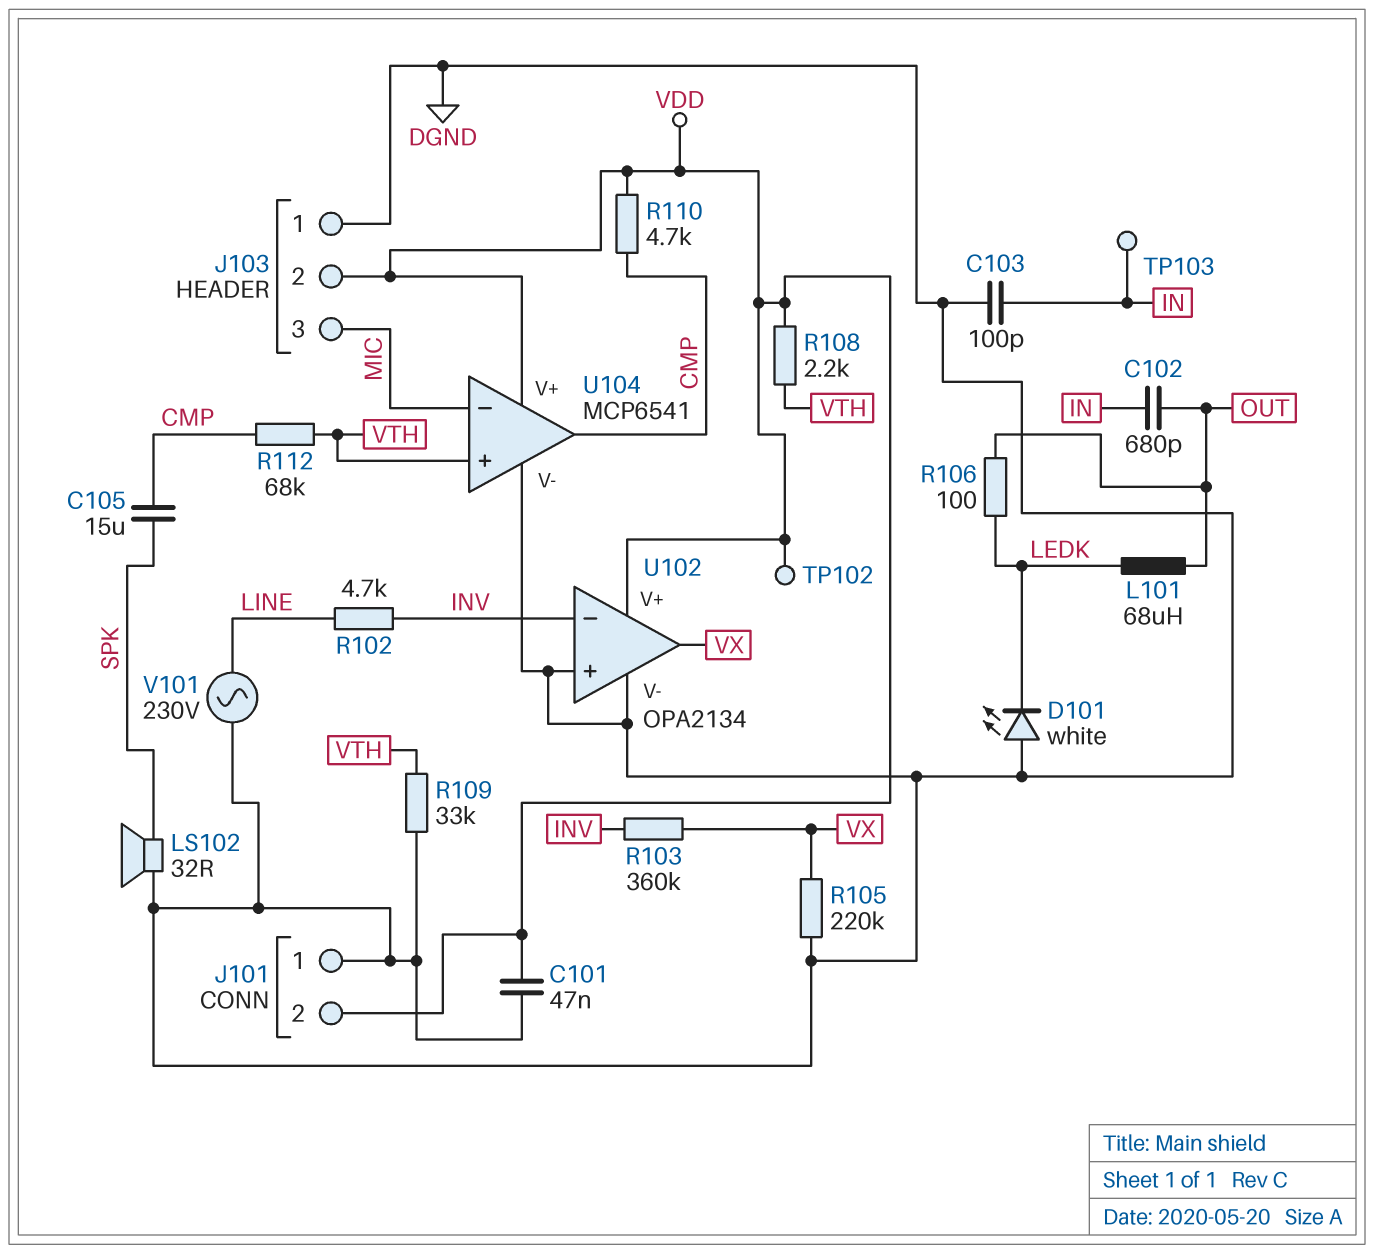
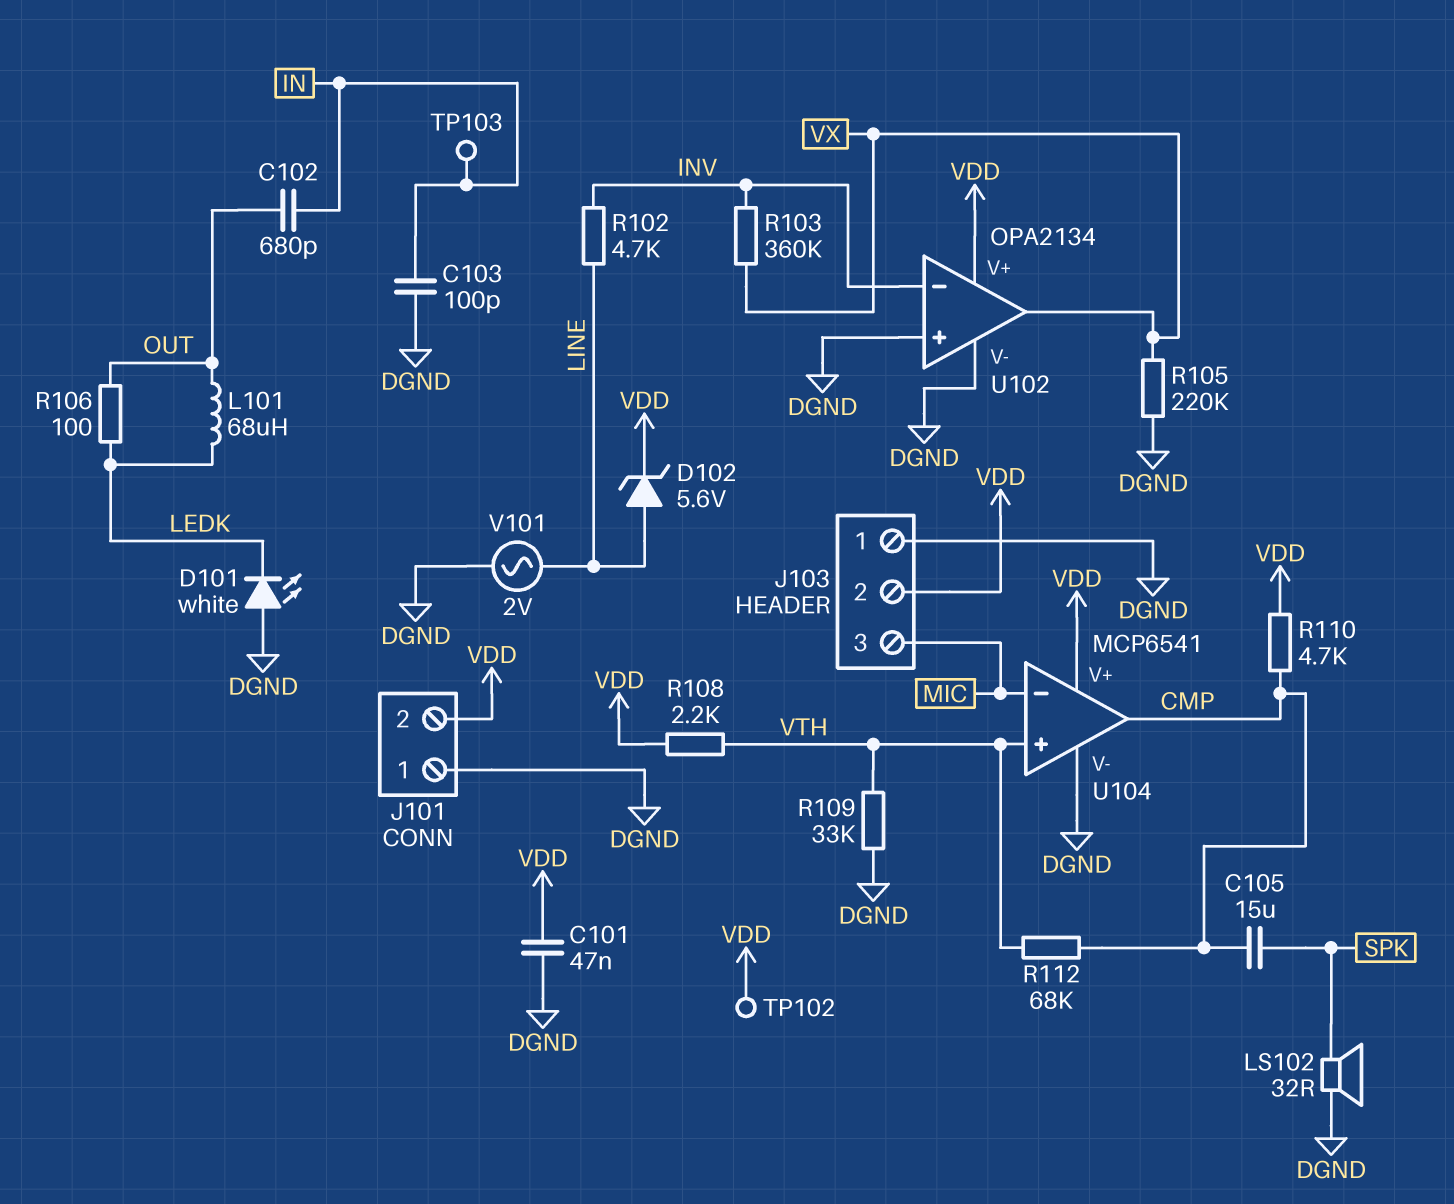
D102: none -> zener 5.6V (A LINE, K VDD)
V101: AC 230V (DGND, LINE) -> AC 2V (DGND, LINE)

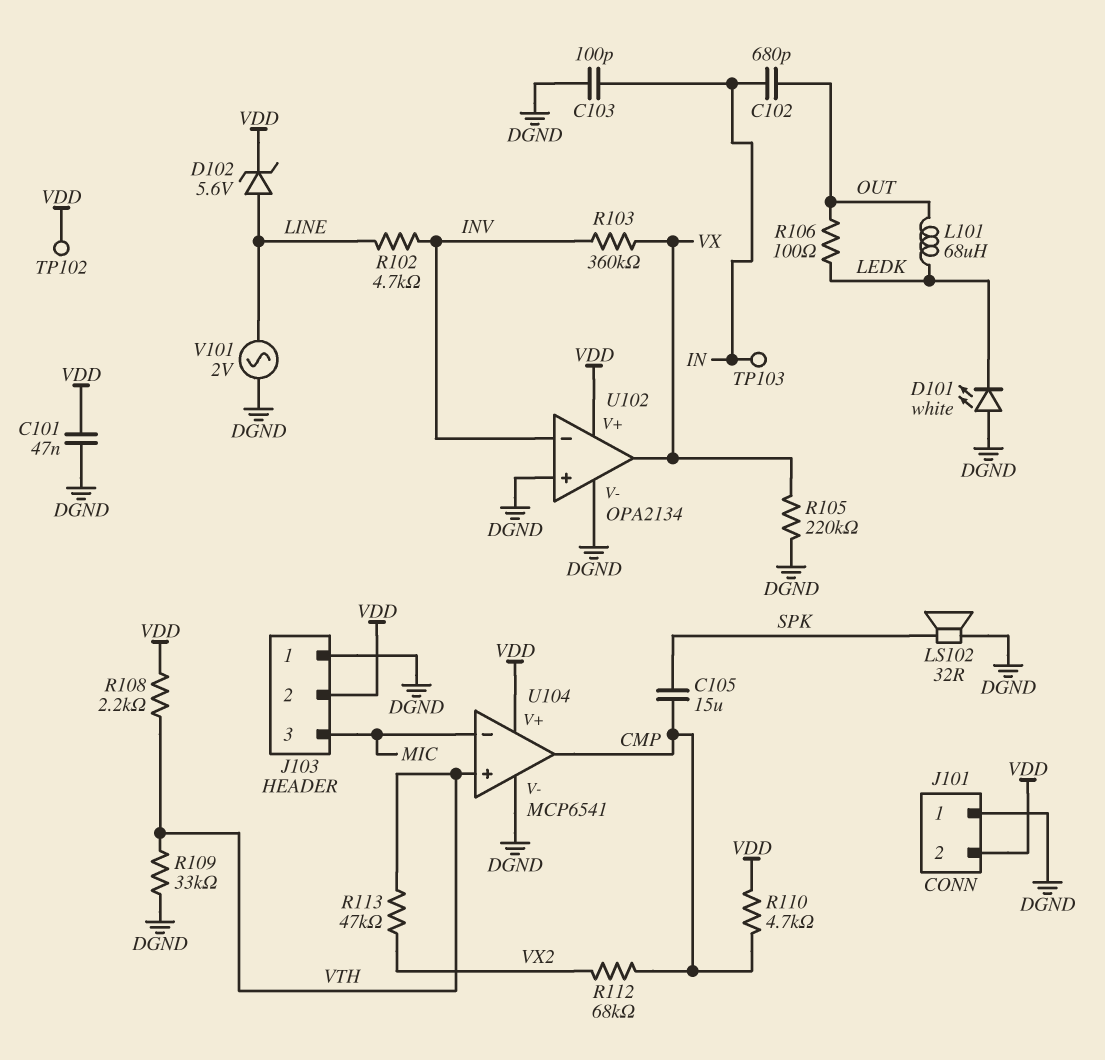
R112: 68k (CMP, VTH) -> 68k (CMP, VX2)
R113: none -> 47k (VTH, VX2)

